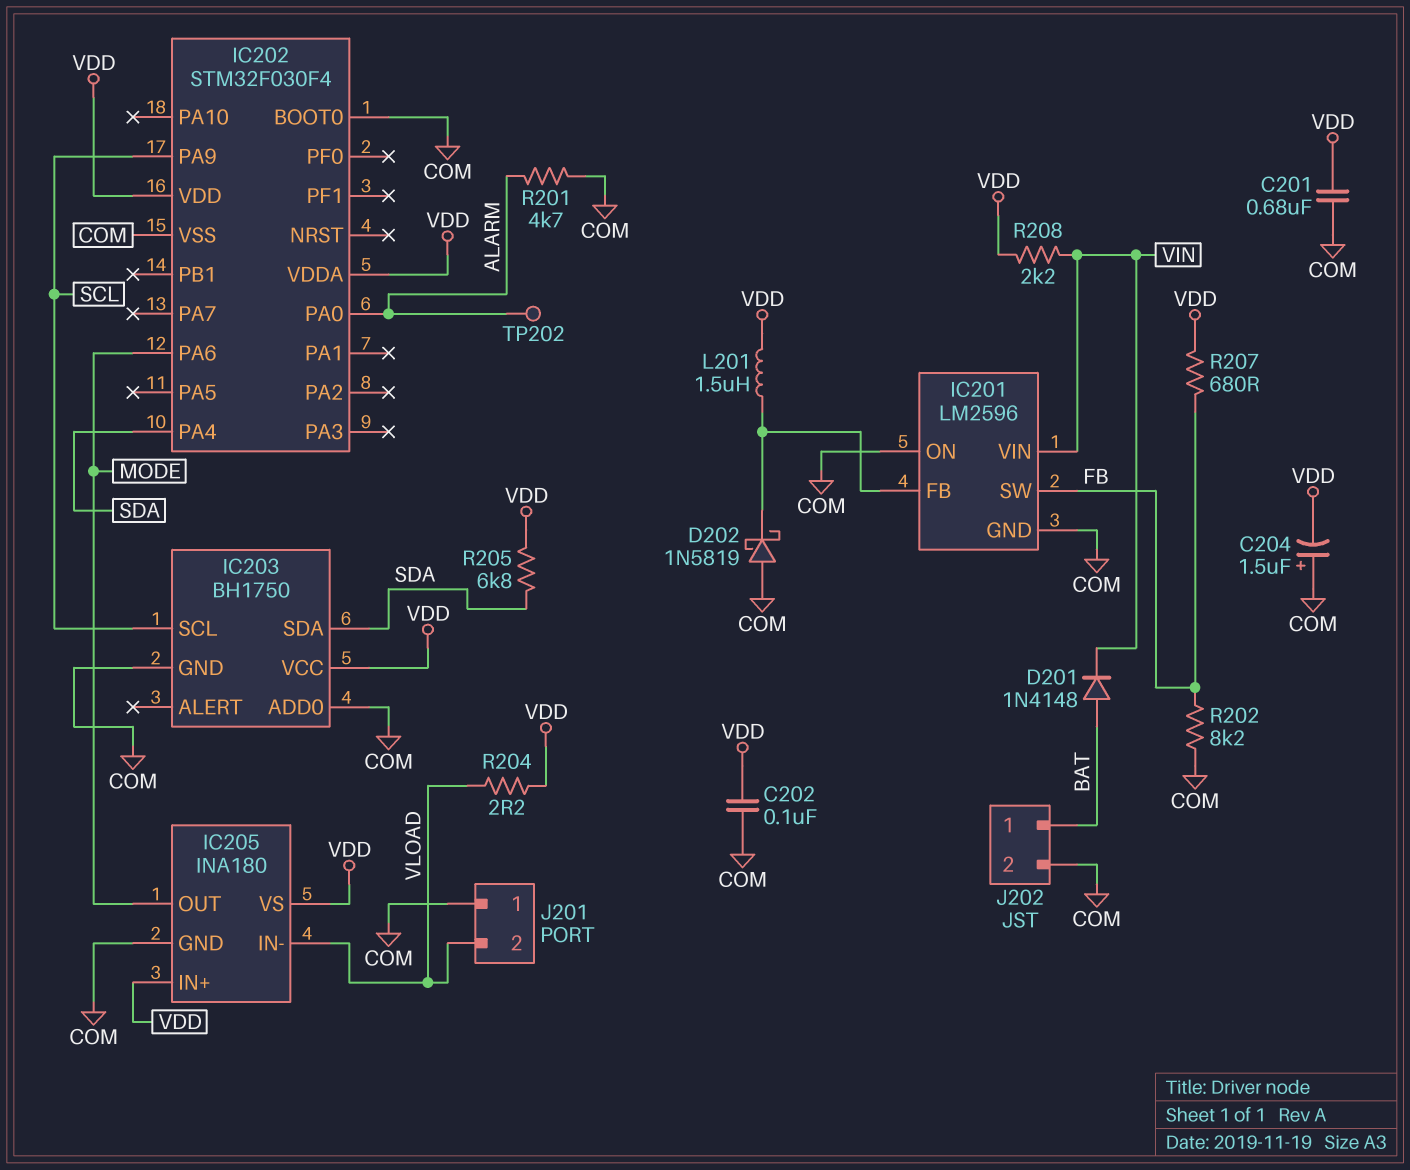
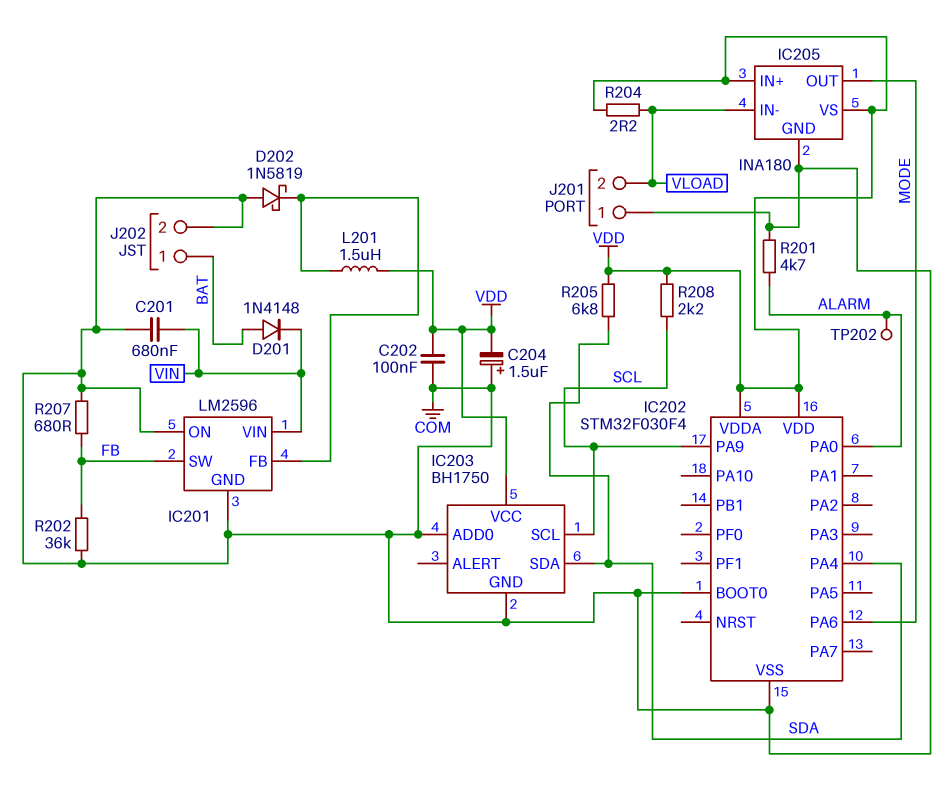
C201: 680nF (COM, VDD) -> 680nF (COM, VIN)
R202: 8.2k (COM, FB) -> 36k (COM, FB)
R207: 680 (FB, VDD) -> 680 (COM, FB)
R208: 2.2k (VDD, VIN) -> 2.2k (SCL, VDD)

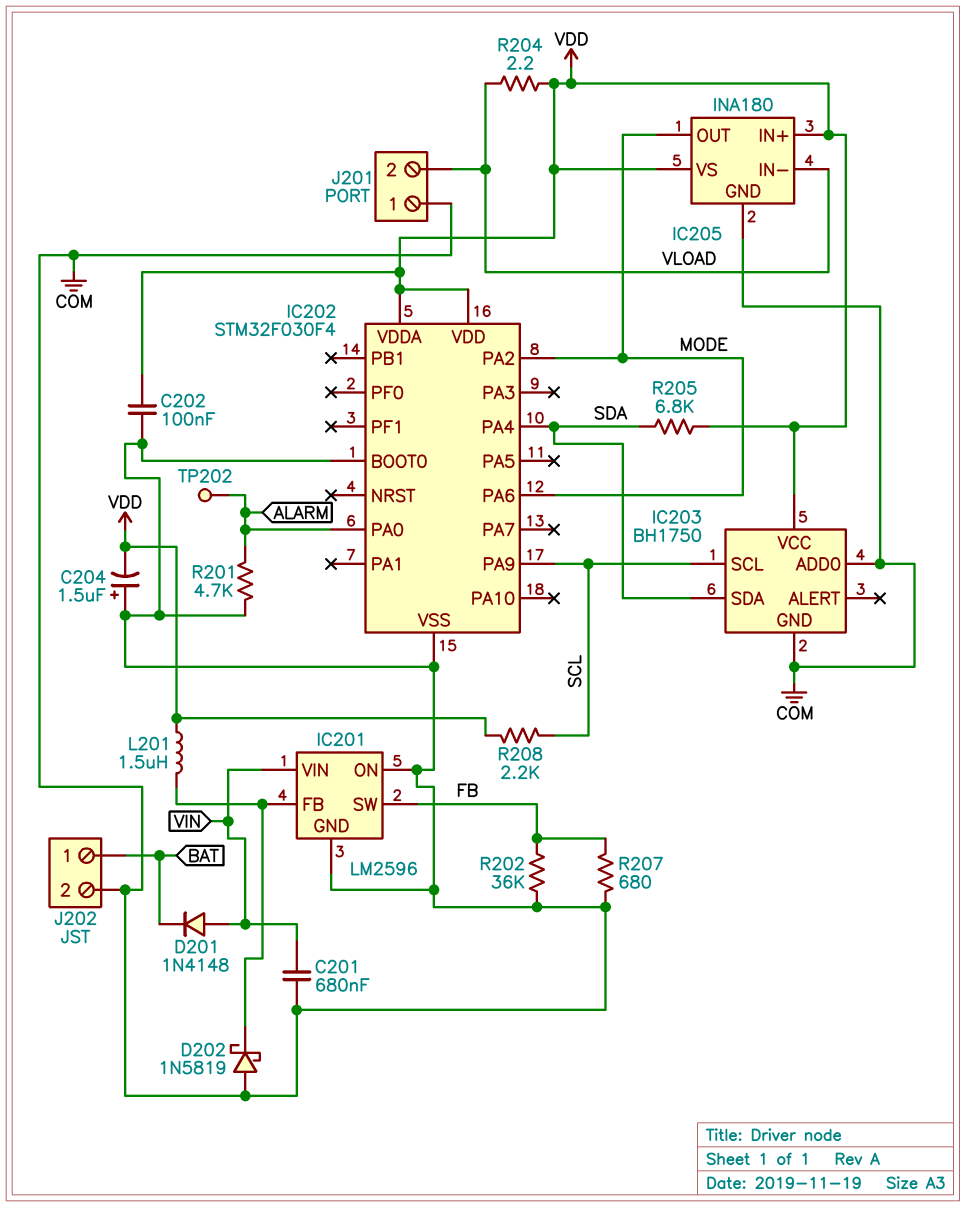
D201: diode 1N4148 (A BAT, K VIN) -> diode 1N4148 (A VIN, K BAT)
IC202 pin PA2: none -> MODE

